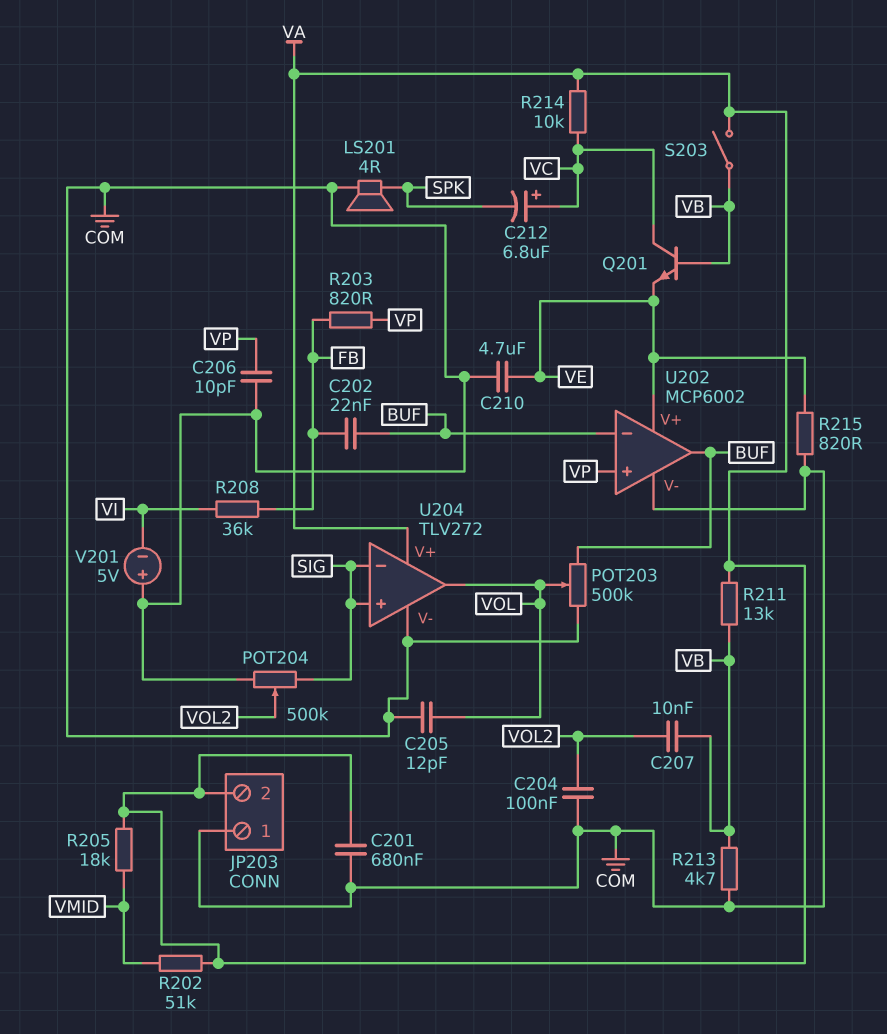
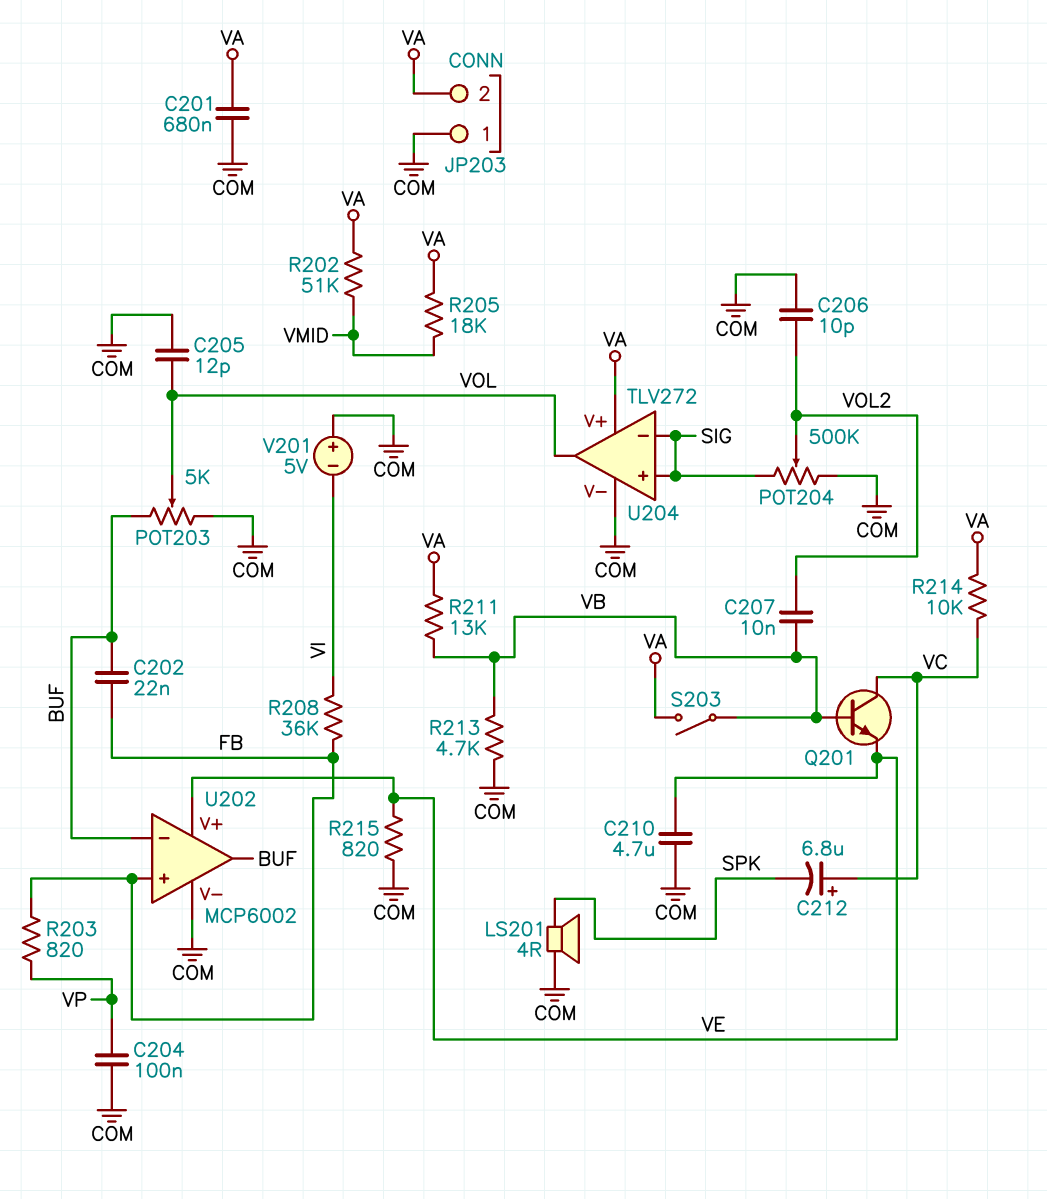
C204: 100nF (COM, VOL2) -> 100nF (COM, VP)
C206: 10pF (COM, VP) -> 10pF (COM, VOL2)
POT203: 500k (BUF, COM, wiper VOL) -> 5k (BUF, COM, wiper VOL)
U202 pin in+: VP -> FB

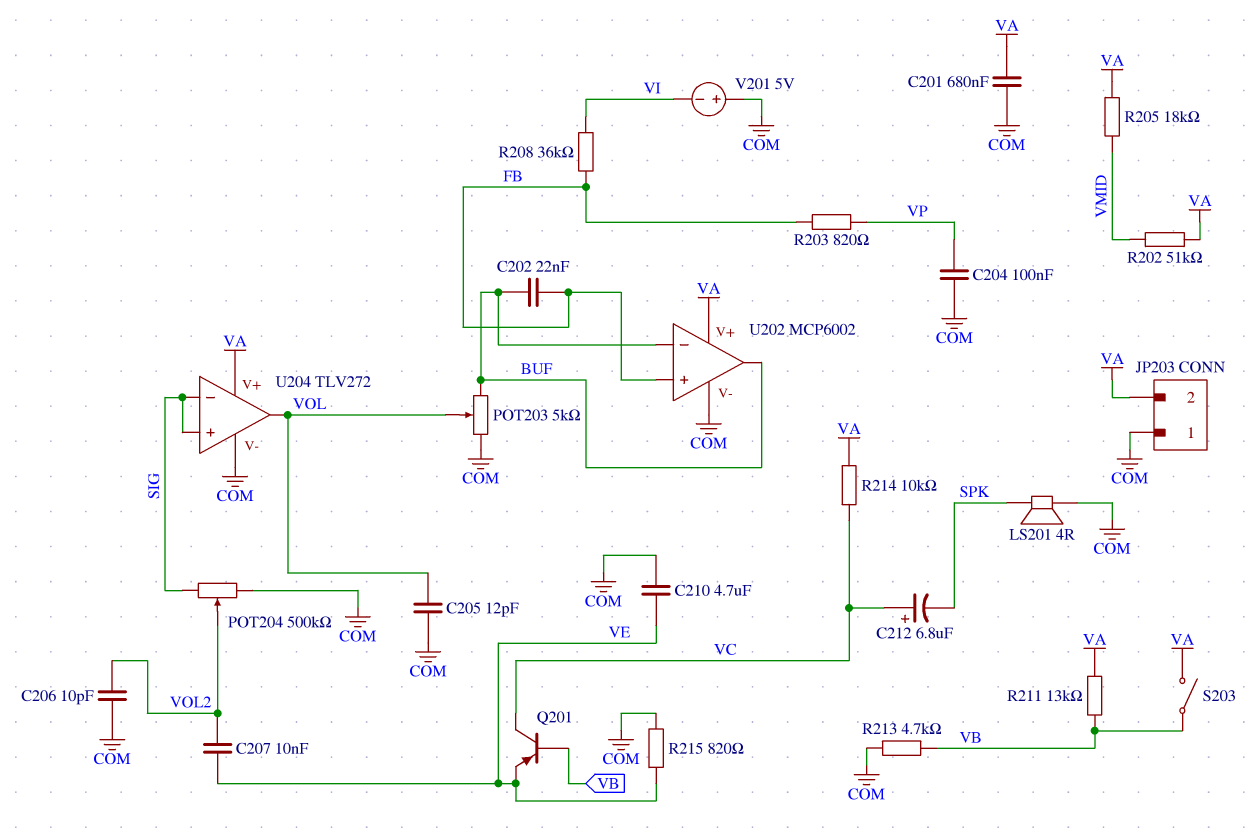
C207: 10nF (VB, VOL2) -> 10nF (VE, VOL2)
Q201: NPN (B VB, C VC, E VE) -> PNP (B VB, C VC, E VE)
U202 pin V+: VE -> VA

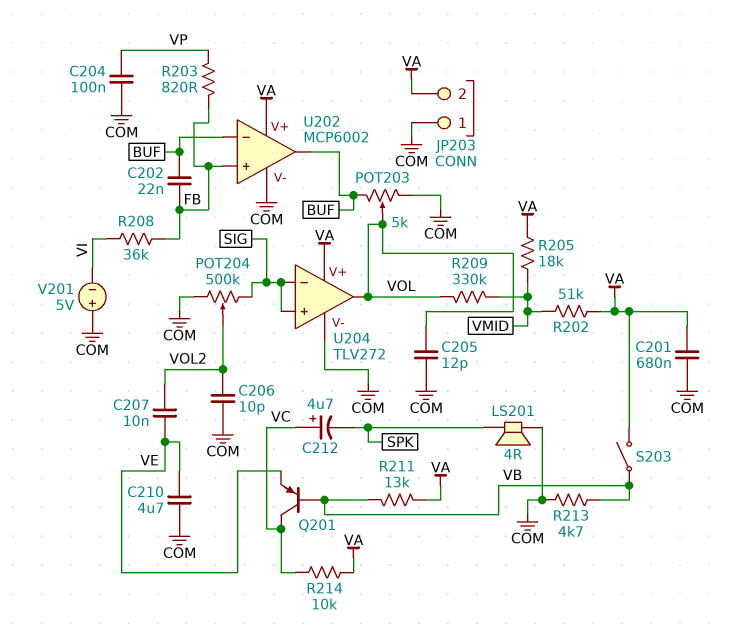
C212: 6.8uF (plus VC, minus SPK) -> 4.7uF (plus VC, minus SPK)
R209: none -> 330k (VMID, VOL)
R215: 820 (COM, VE) -> none

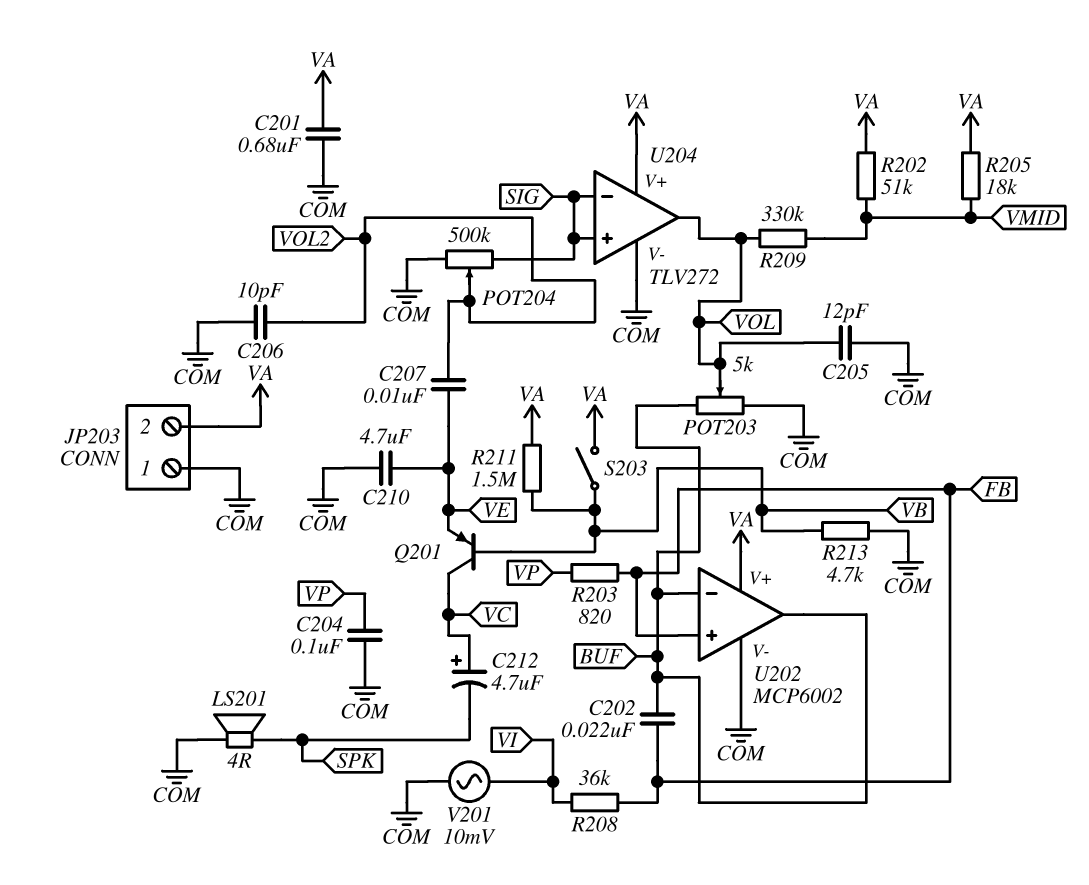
R211: 13k (VA, VB) -> 1.5M (VA, VB)
R214: 10k (VA, VC) -> none
V201: 5V (plus COM, minus VI) -> AC 10mV (COM, VI)

